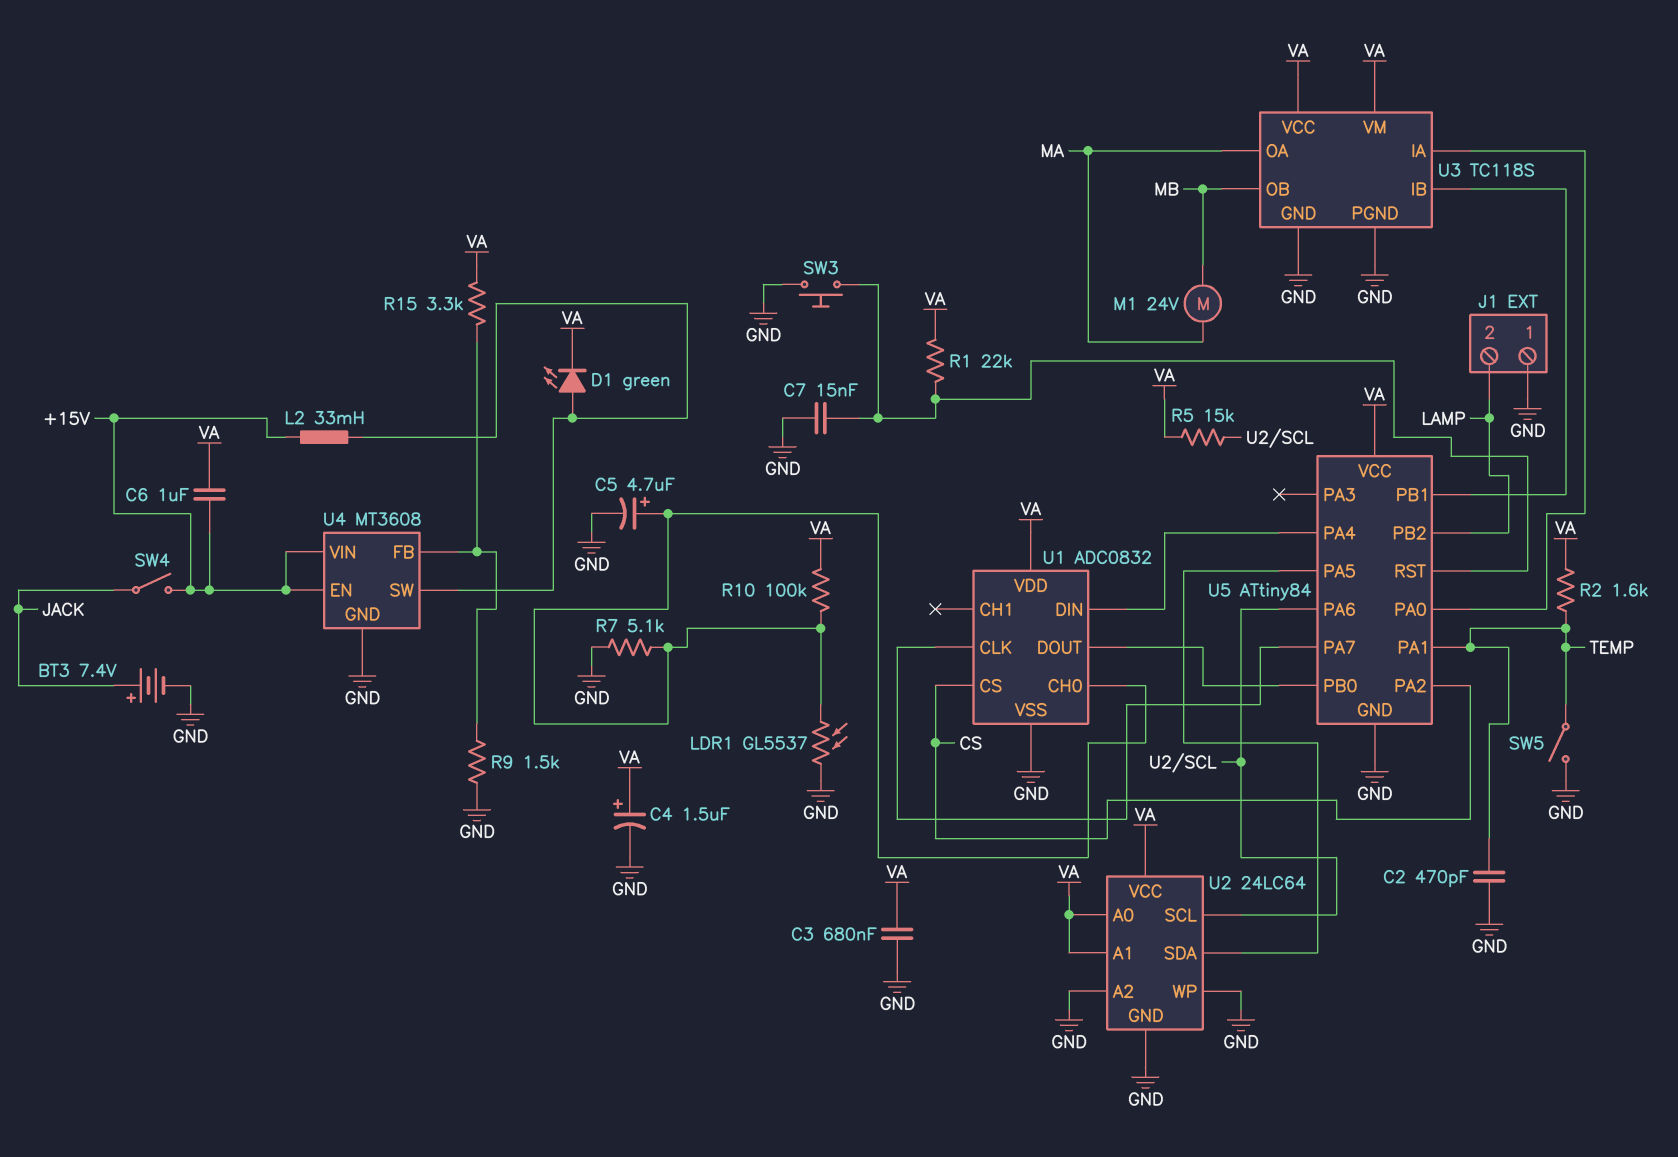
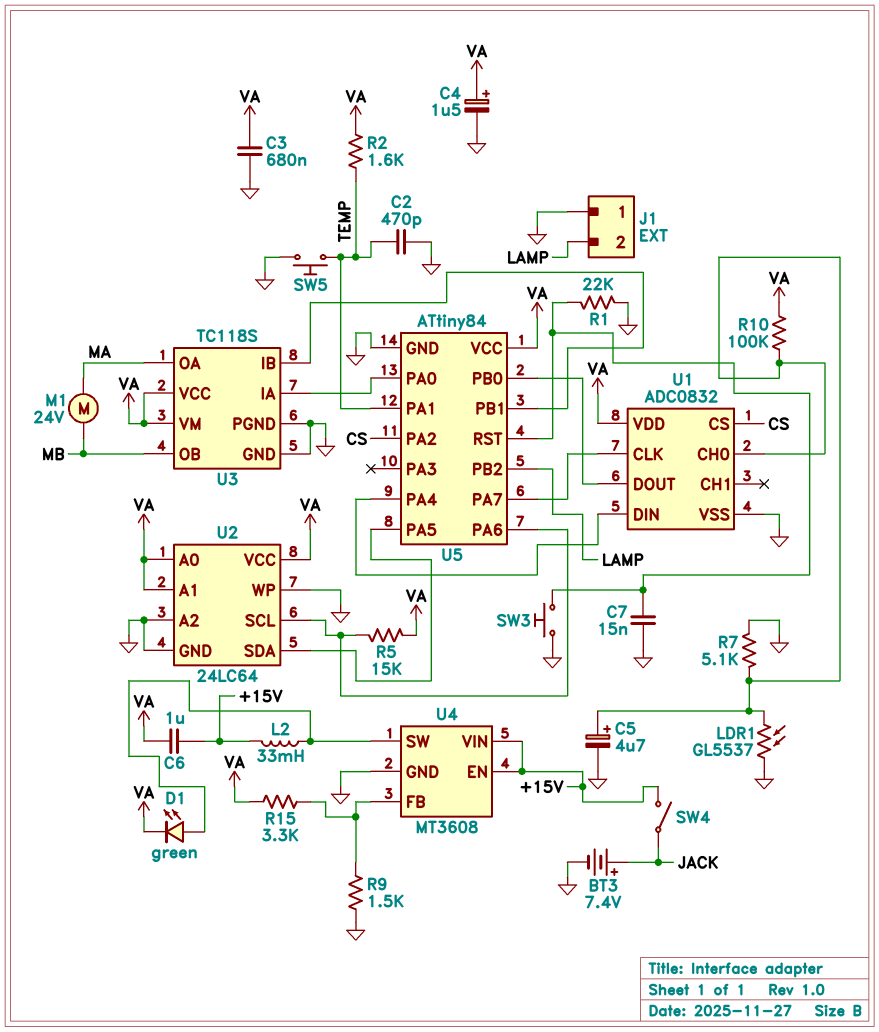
R1: 22k (U5/RST, VA) -> 22k (GND, U5/RST)
SW5: switch (GND, TEMP) -> button (GND, TEMP)

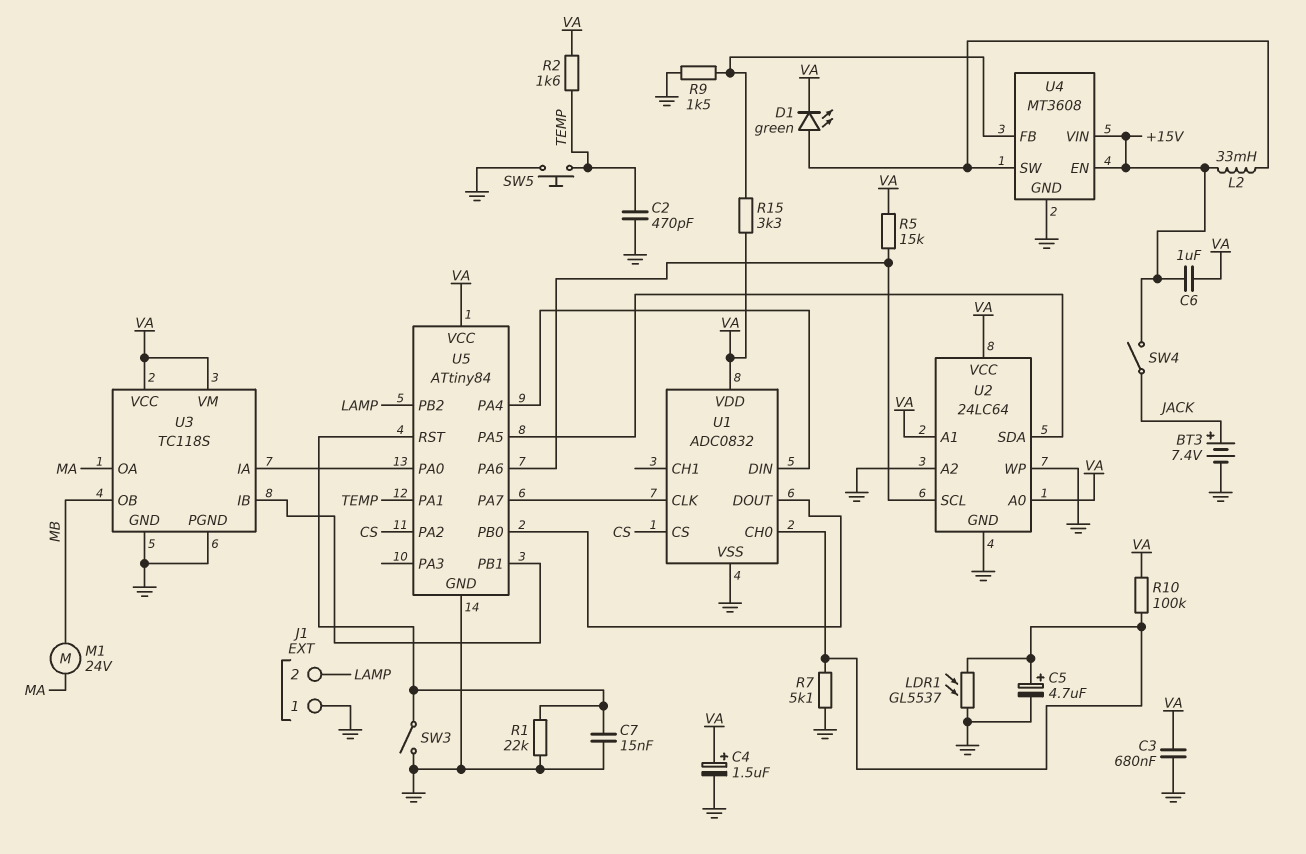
SW3: button (GND, U5/RST) -> switch (GND, U5/RST)

